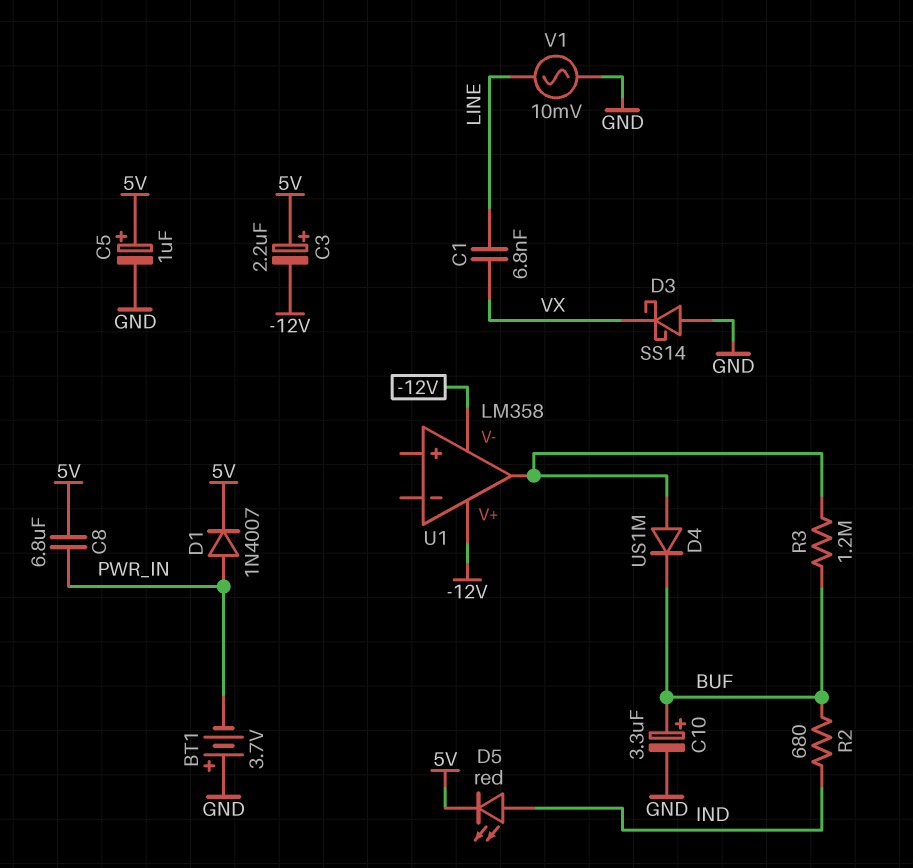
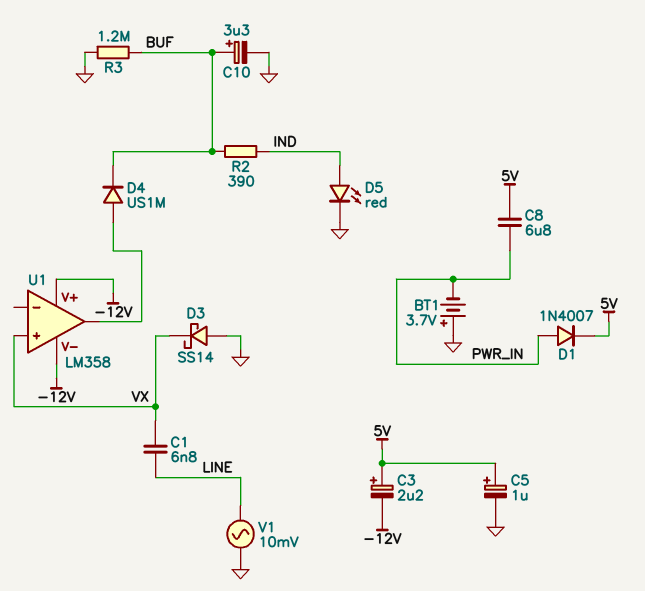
D5: LED red (A IND, K 5V) -> LED red (A IND, K GND)
R2: 680 (BUF, IND) -> 390 (BUF, IND)
R3: 1.2M (BUF, U1/out) -> 1.2M (BUF, GND)
U1 pin in+: none -> VX

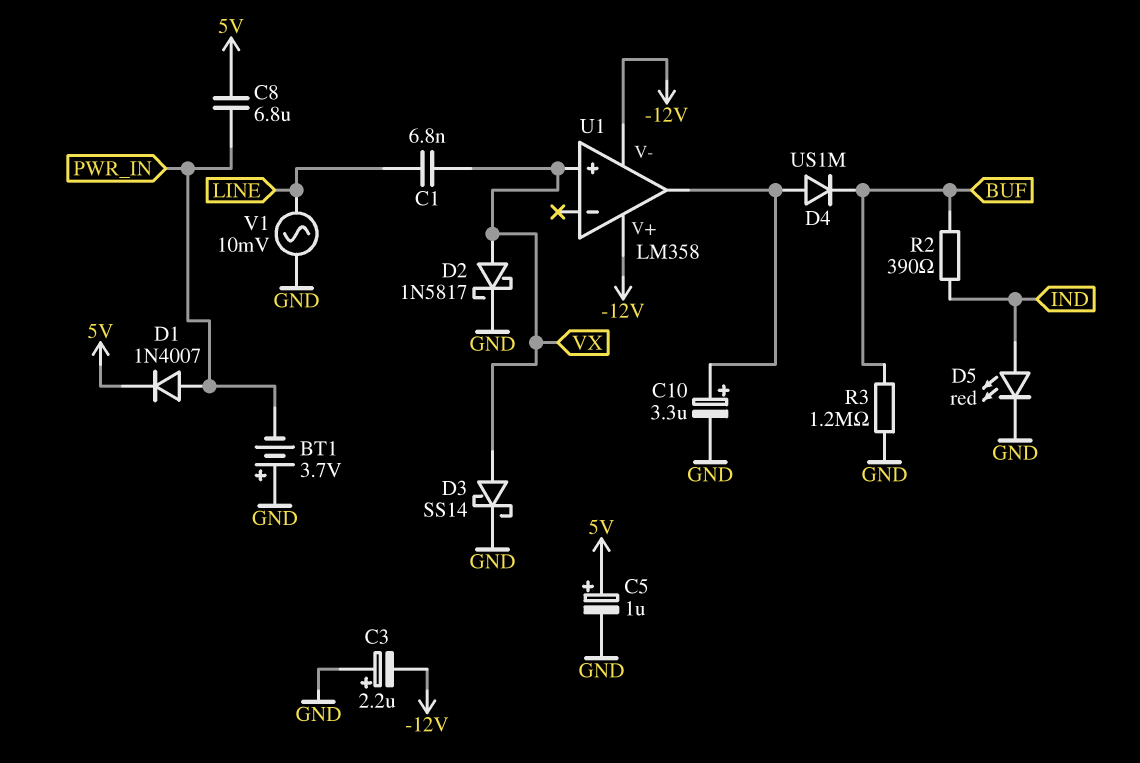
C3: 2.2uF (plus 5V, minus -12V) -> 2.2uF (plus GND, minus -12V)
C10: 3.3uF (plus BUF, minus GND) -> 3.3uF (plus U1/out, minus GND)
D2: none -> schottky 1N5817 (A VX, K GND)
D3: schottky SS14 (A GND, K VX) -> schottky SS14 (A VX, K GND)

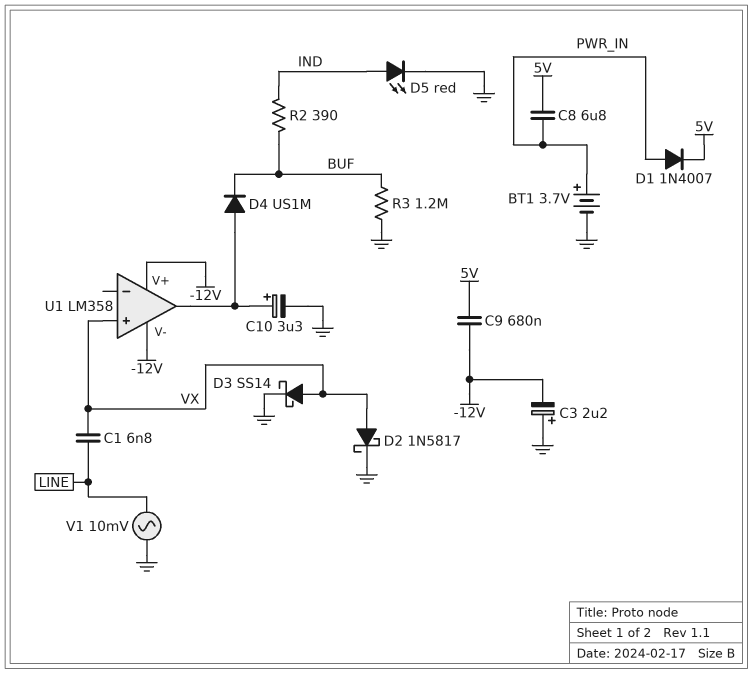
BT1: 3.7V (plus GND, minus PWR_IN) -> 3.7V (plus PWR_IN, minus GND)
C5: 1uF (plus 5V, minus GND) -> none
C9: none -> 680nF (-12V, 5V)

